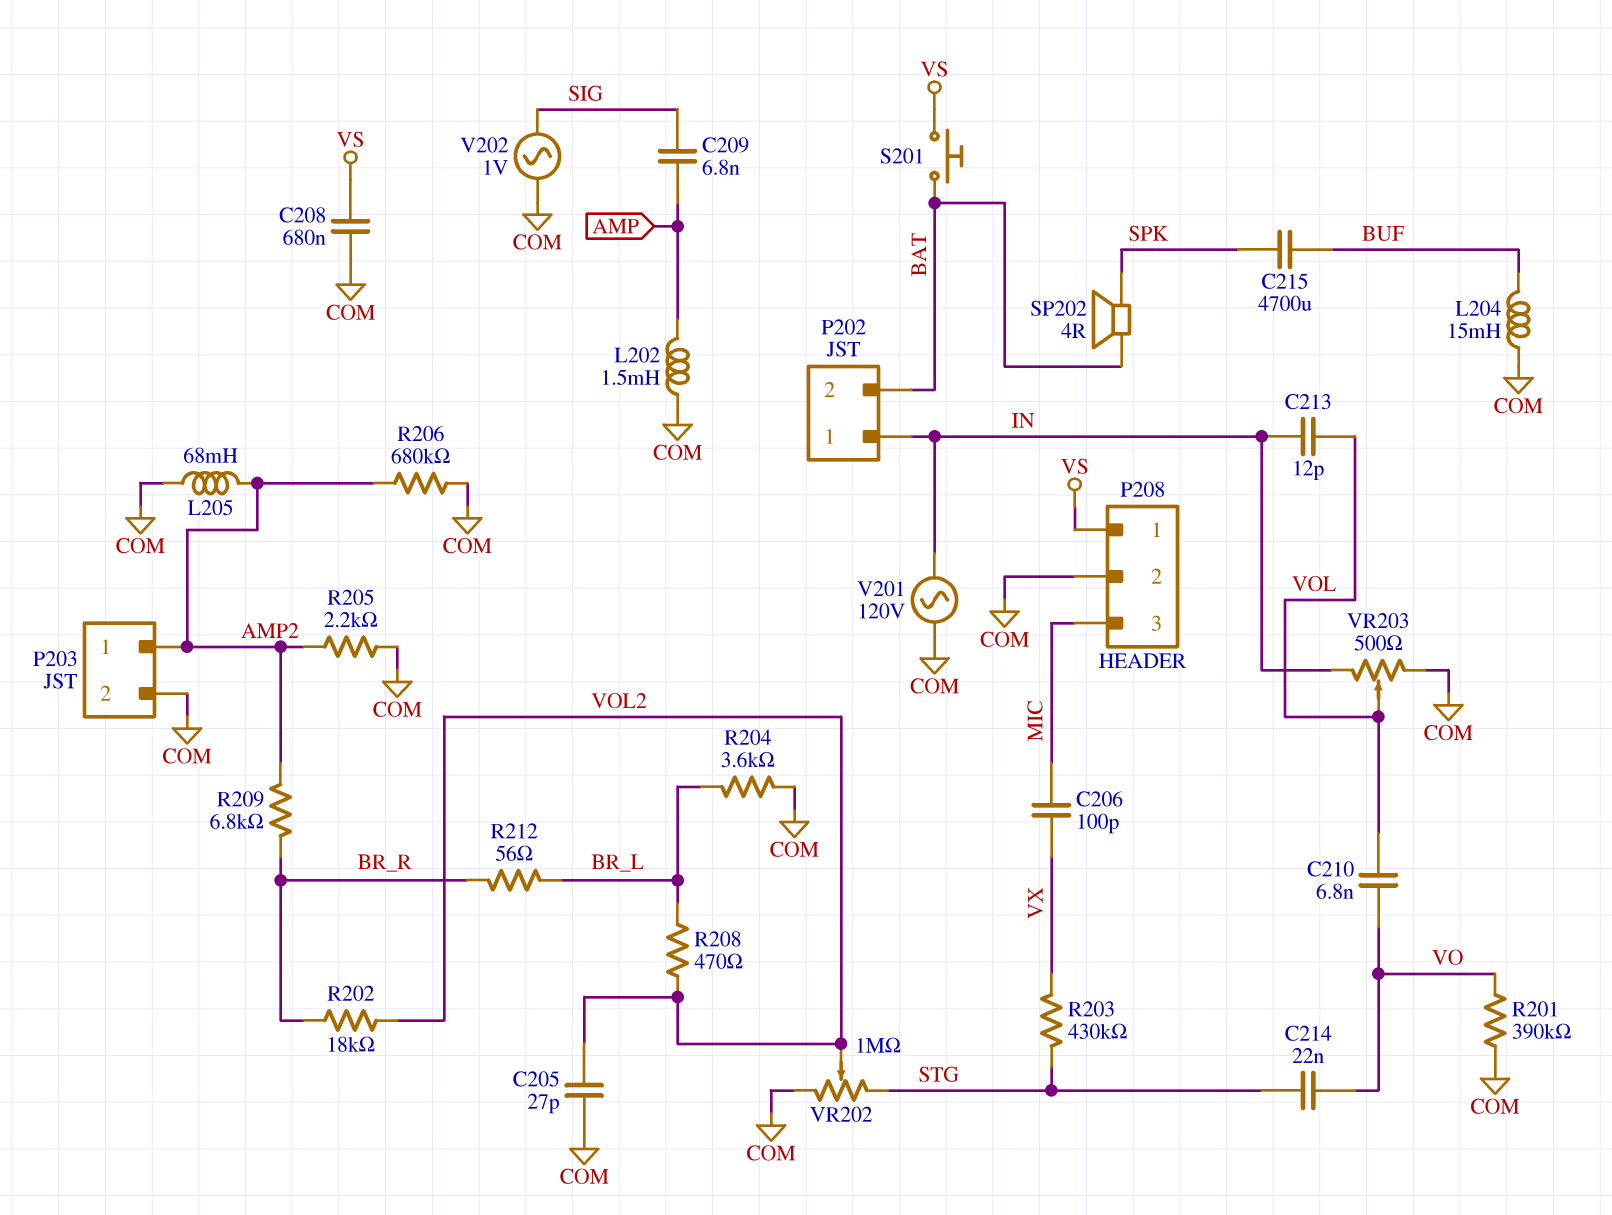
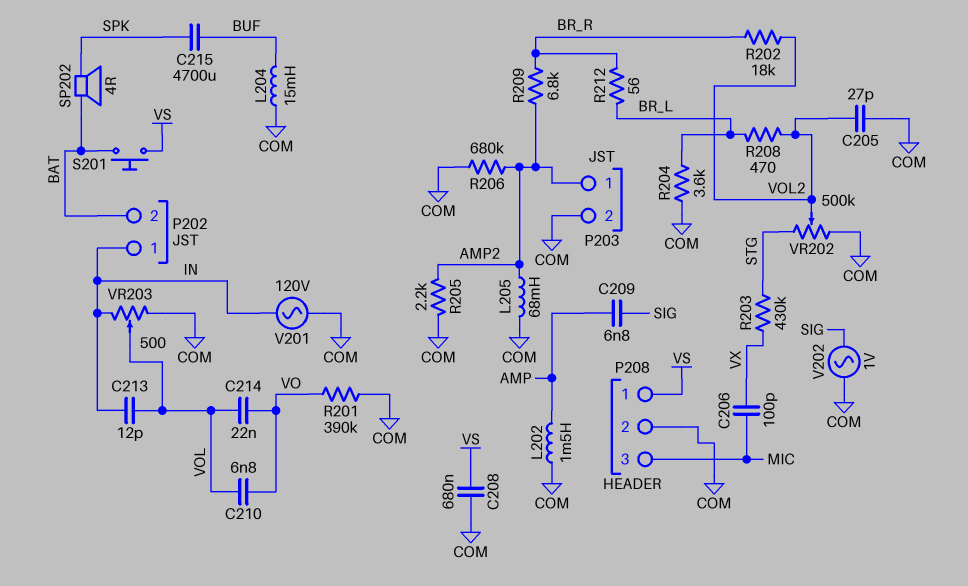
C214: 22nF (STG, VO) -> 22nF (VO, VOL)
VR202: 1M (COM, STG, wiper VOL2) -> 500k (COM, STG, wiper VOL2)

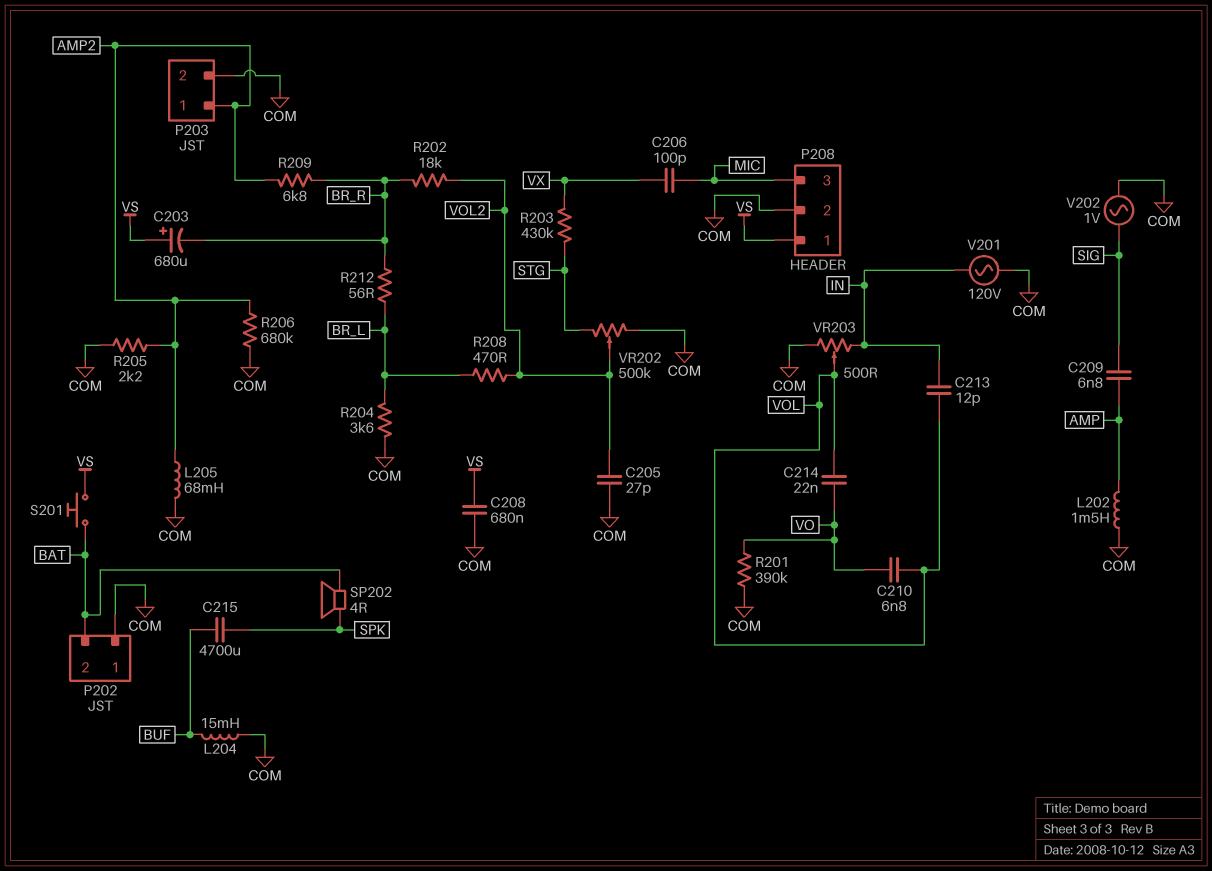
C203: none -> 680uF (plus VS, minus BR_R)
P202 pin 1: IN -> COM

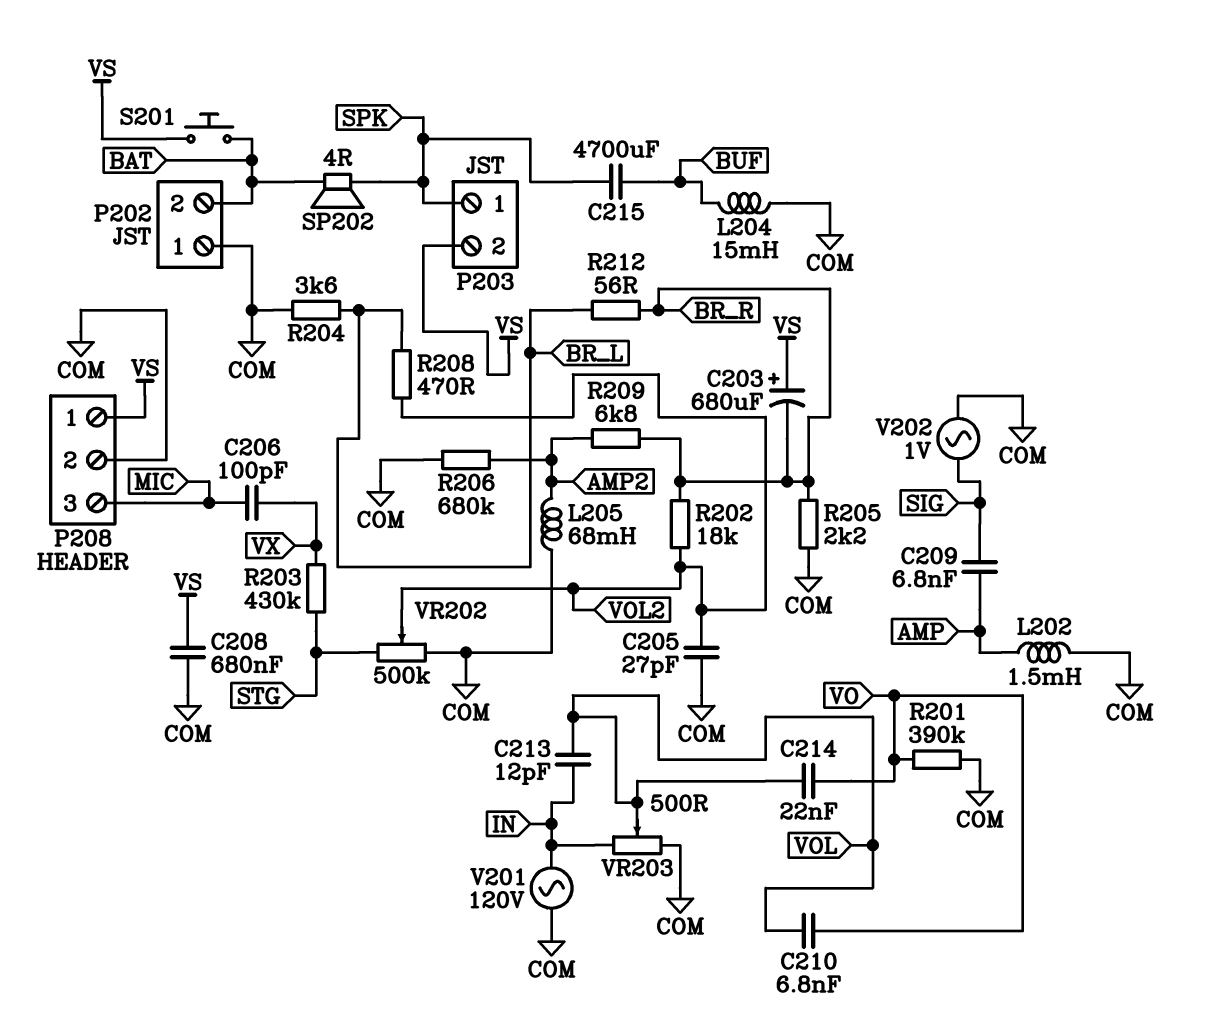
P203 pin 1: AMP2 -> SPK
P203 pin 2: COM -> VS
R205: 2.2k (AMP2, COM) -> 2.2k (BR_R, COM)

